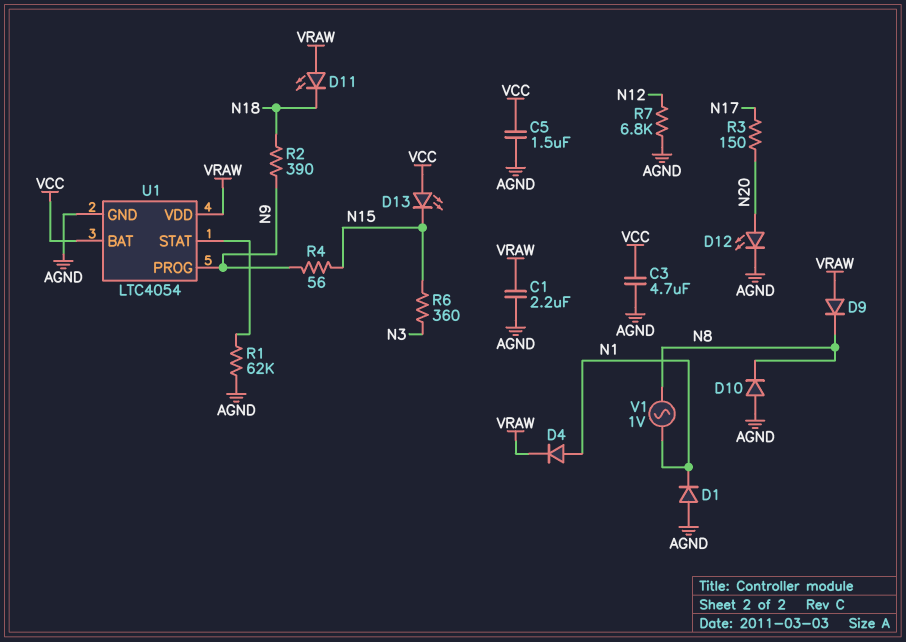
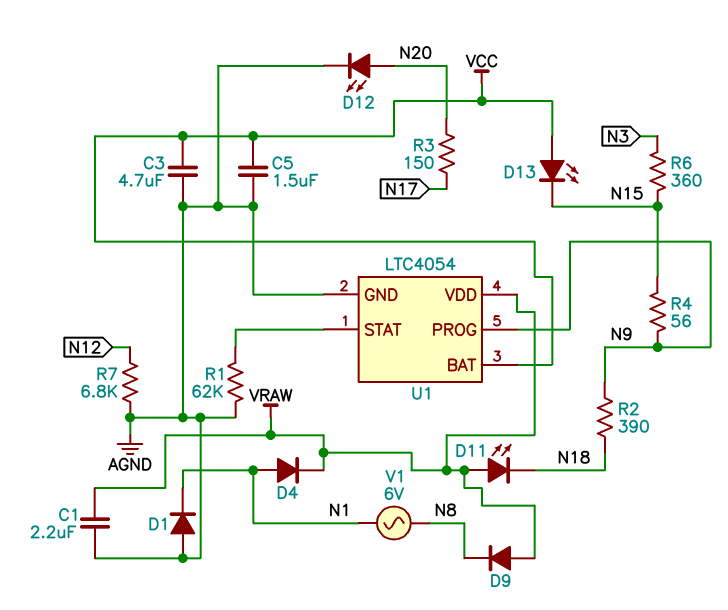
D10: diode (A AGND, K N8) -> none
V1: AC 1V (N1, N8) -> AC 6V (N1, N8)

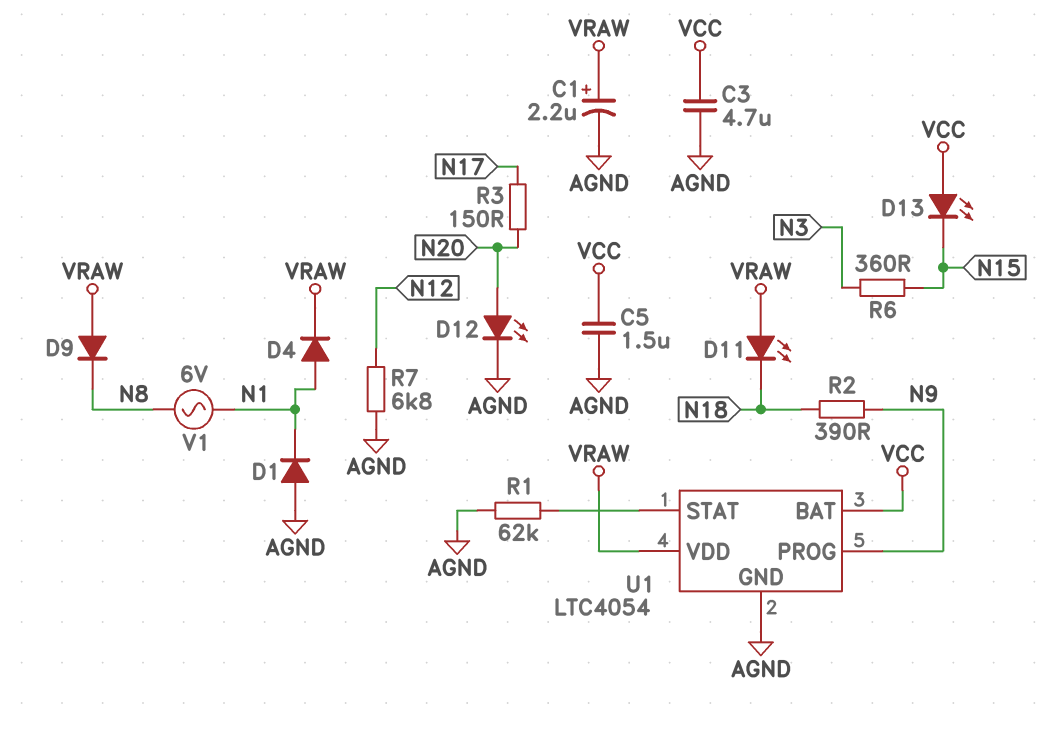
C1: 2.2uF (AGND, VRAW) -> 2.2uF (plus VRAW, minus AGND)
R4: 56 (N9, N15) -> none

